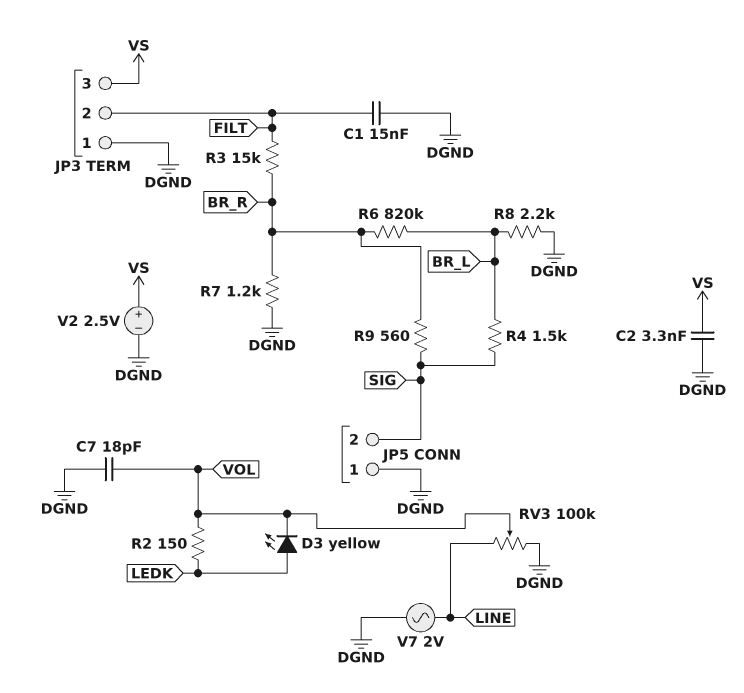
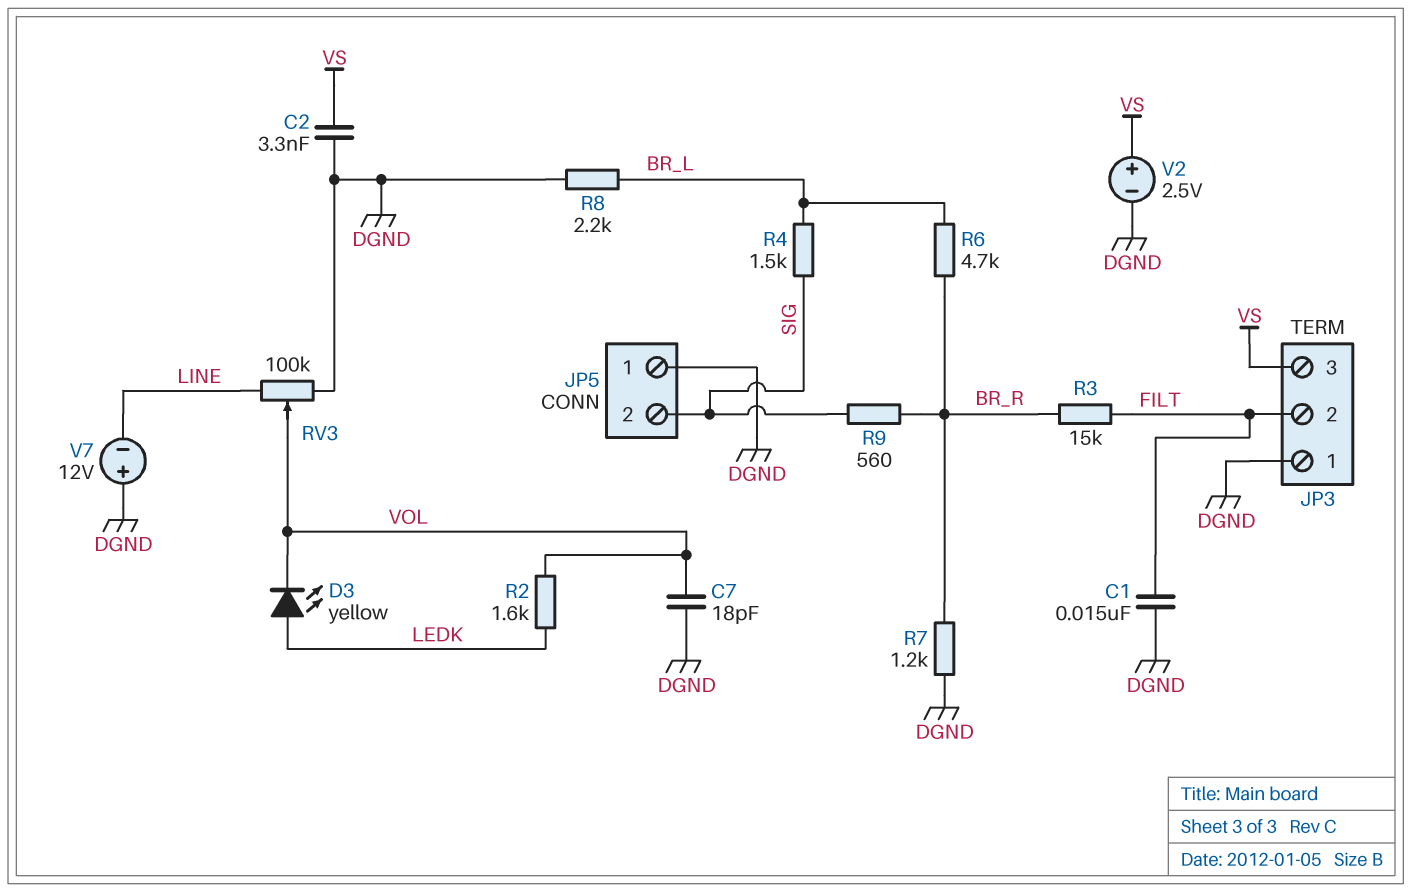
R2: 150 (LEDK, VOL) -> 1.6k (LEDK, VOL)
R6: 820k (BR_L, BR_R) -> 4.7k (BR_L, BR_R)
V7: AC 2V (DGND, LINE) -> 12V (plus DGND, minus LINE)

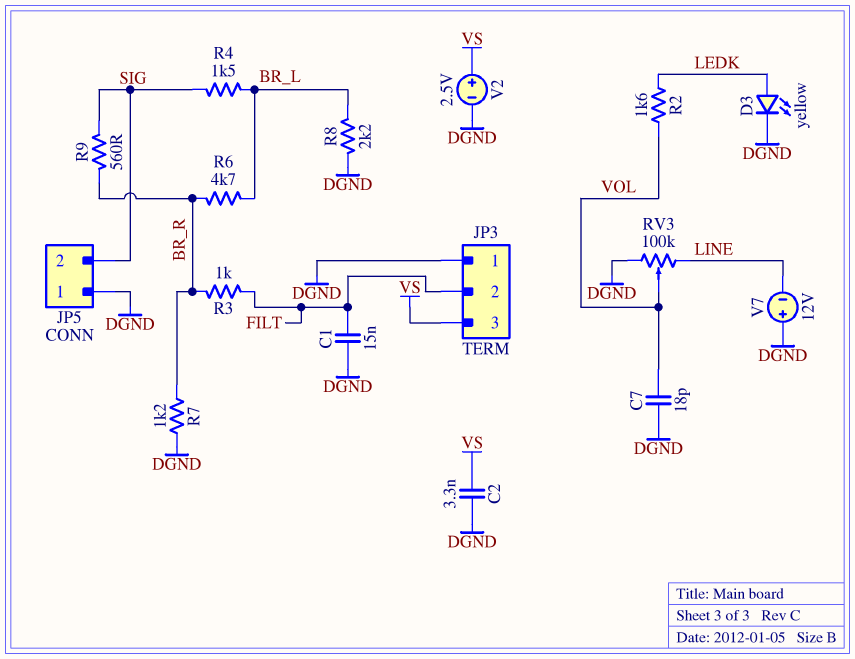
D3: LED yellow (A LEDK, K VOL) -> LED yellow (A LEDK, K DGND)
R3: 15k (BR_R, FILT) -> 1k (BR_R, FILT)

